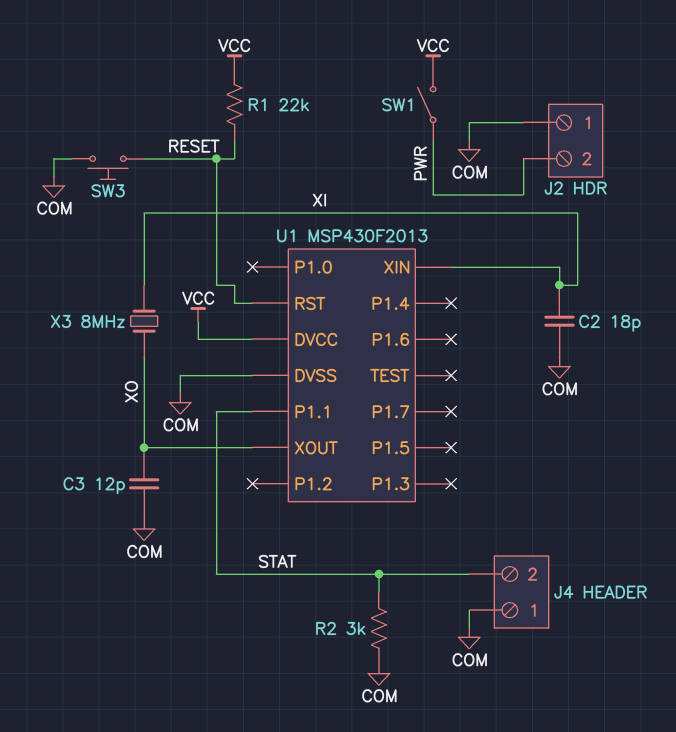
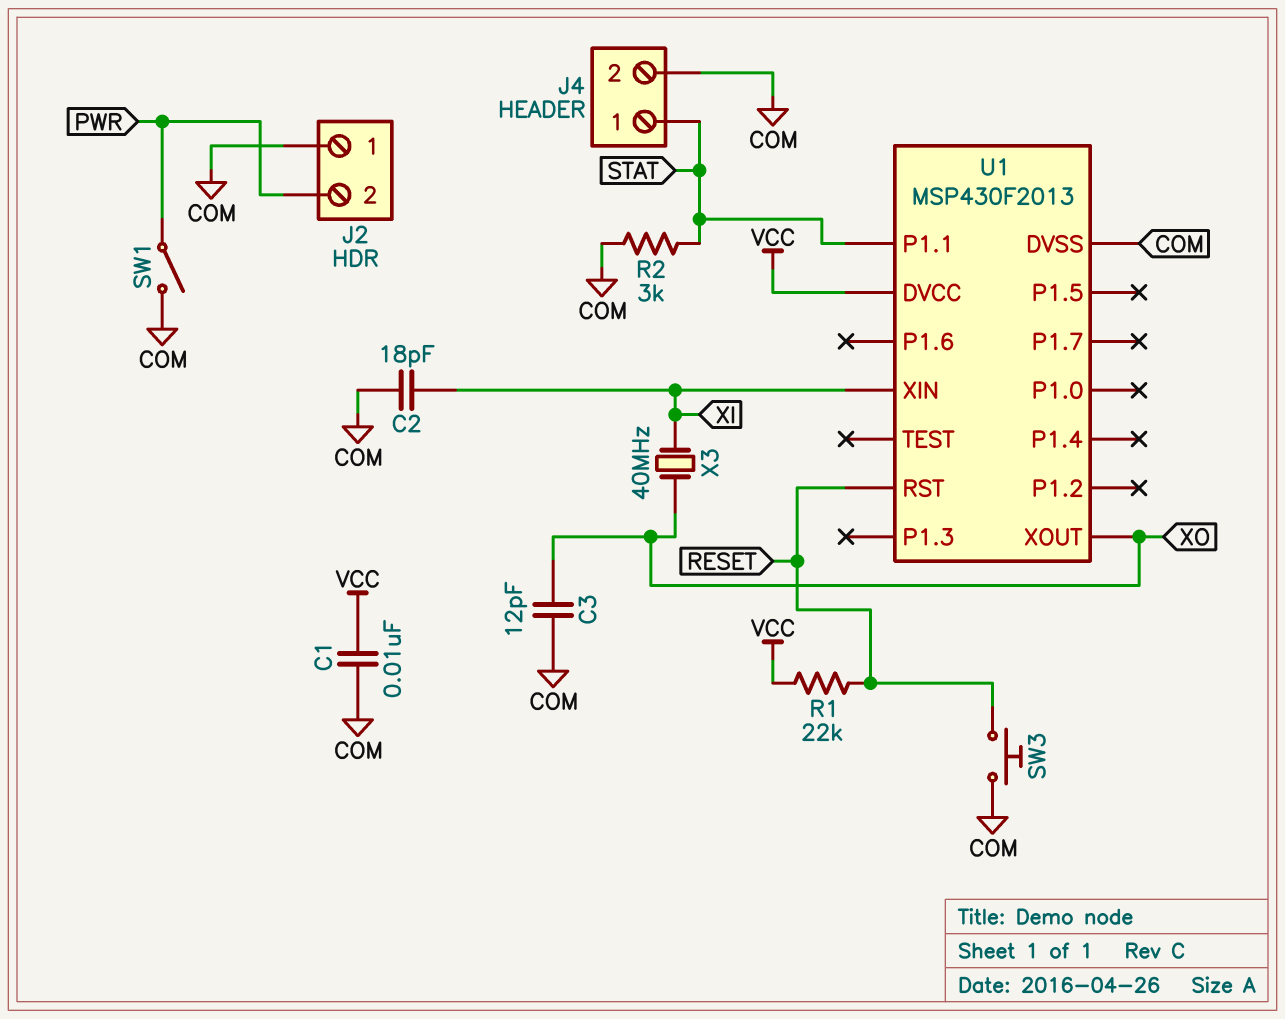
C1: none -> 10nF (COM, VCC)
J4 pin 1: COM -> STAT
J4 pin 2: STAT -> COM
SW1: switch (PWR, VCC) -> switch (COM, PWR)
X3: 8MHz (XI, XO) -> 40MHz (XI, XO)

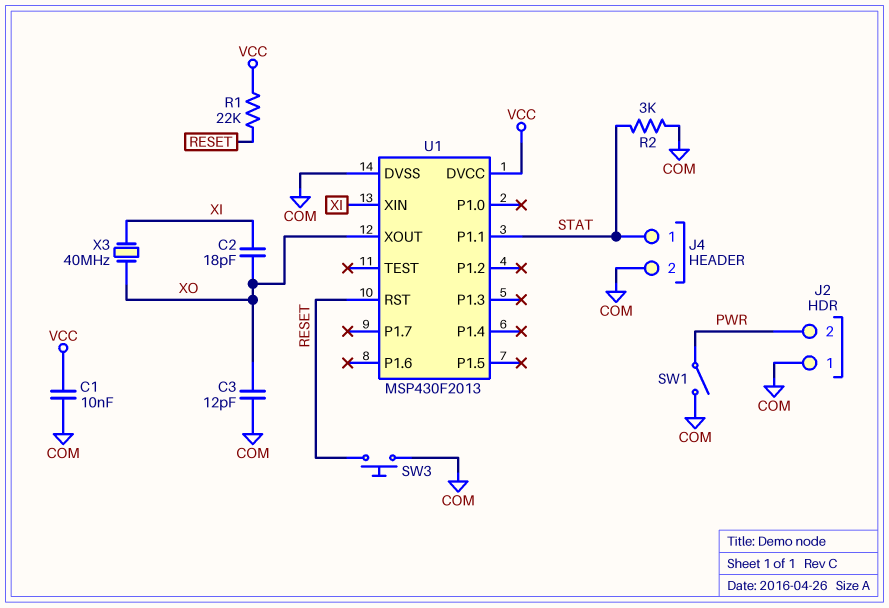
C2: 18pF (COM, XI) -> 18pF (XI, XO)

